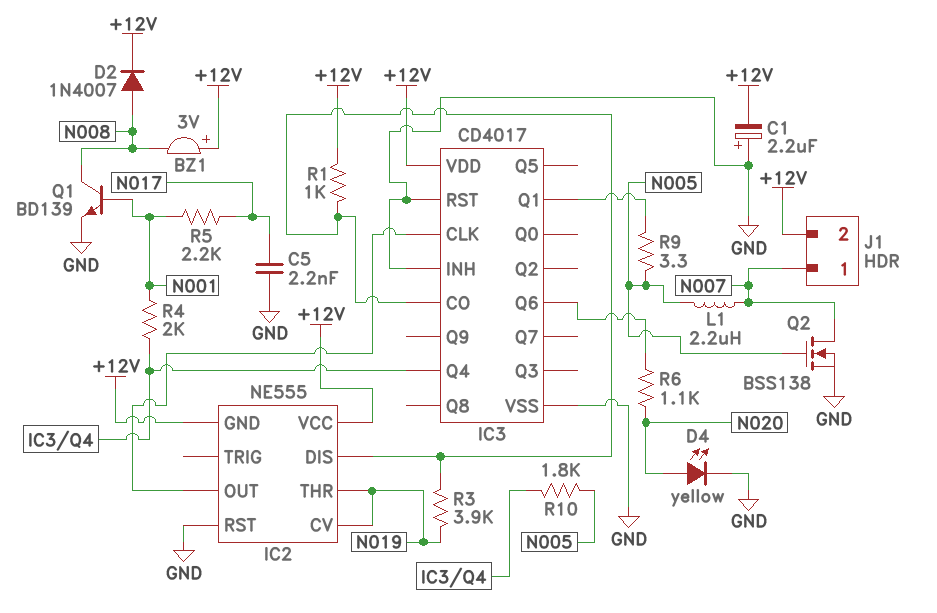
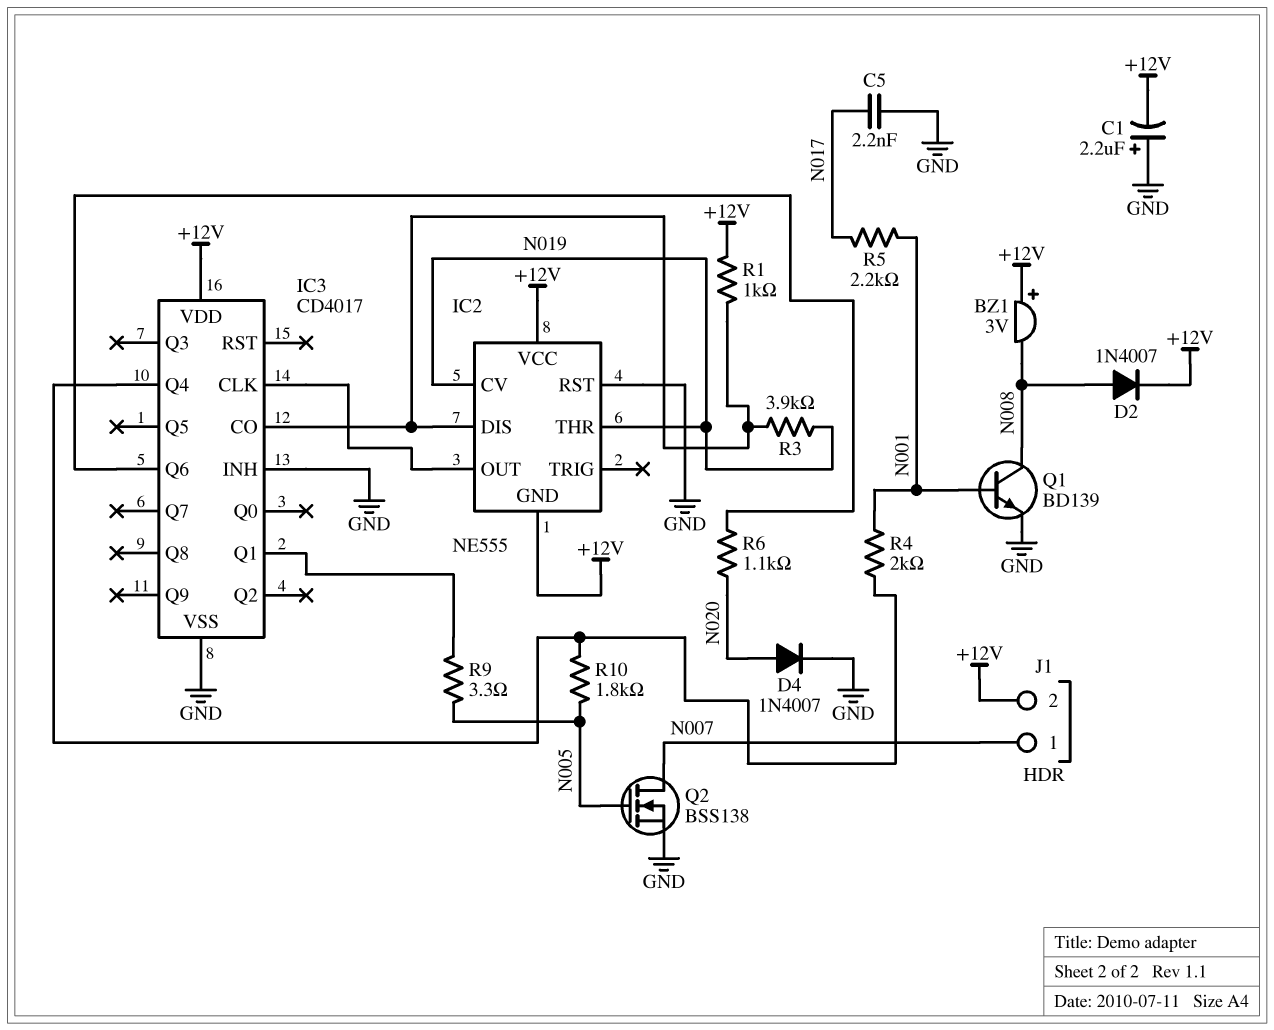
D4: LED yellow (A N020, K GND) -> diode 1N4007 (A N020, K GND)
IC3 pin RST: GND -> none
L1: 2.2uH (N005, N007) -> none

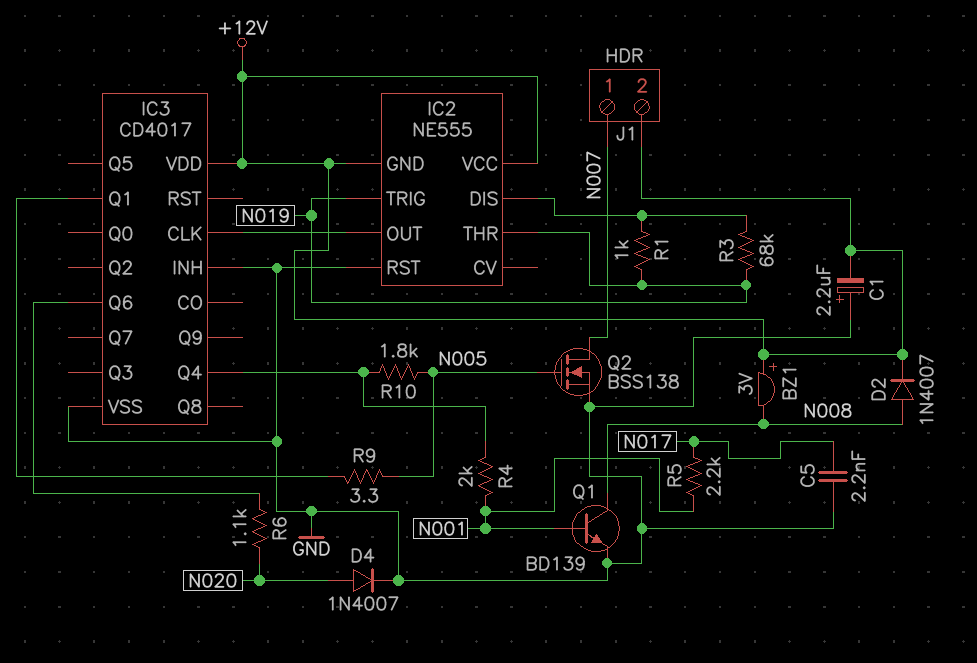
IC2 pin CV: N019 -> none
IC2 pin TRIG: none -> N019
IC3 pin CO: IC2/DIS -> none
R1: 1k (+12V, IC2/DIS) -> 1k (IC2/DIS, N019)
R3: 3.9k (IC2/DIS, N019) -> 68k (IC2/DIS, N019)

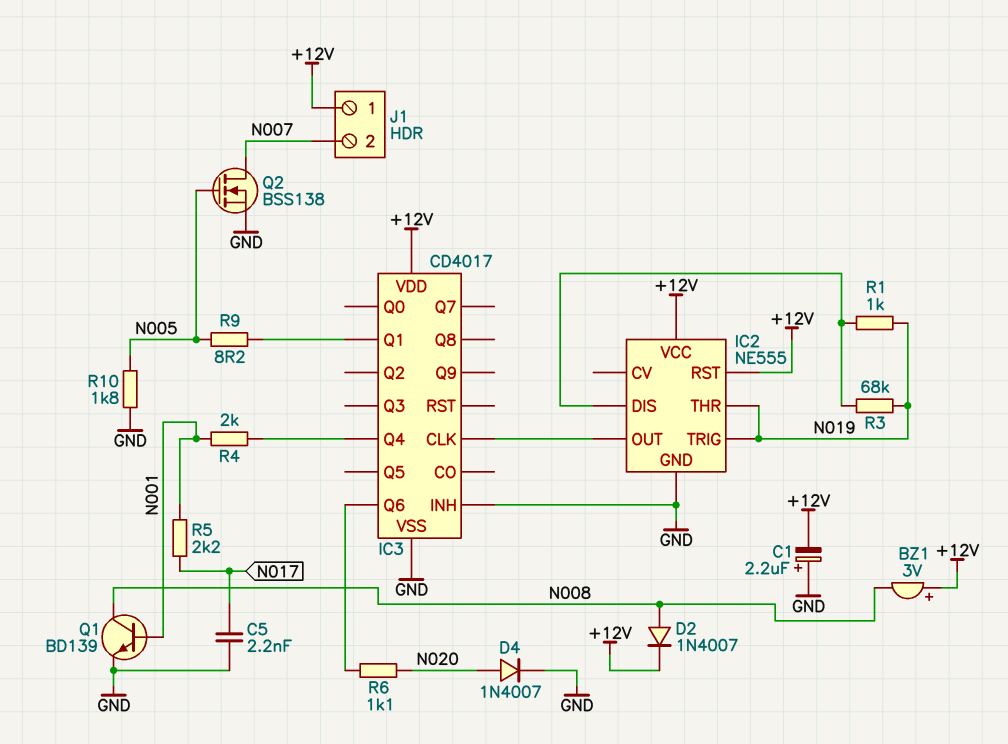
IC2 pin GND: +12V -> GND
IC2 pin RST: GND -> +12V
J1 pin 1: N007 -> +12V
J1 pin 2: +12V -> N007
R9: 3.3 (IC3/Q1, N005) -> 8.2 (IC3/Q1, N005)
R10: 1.8k (IC3/Q4, N005) -> 1.8k (GND, N005)

